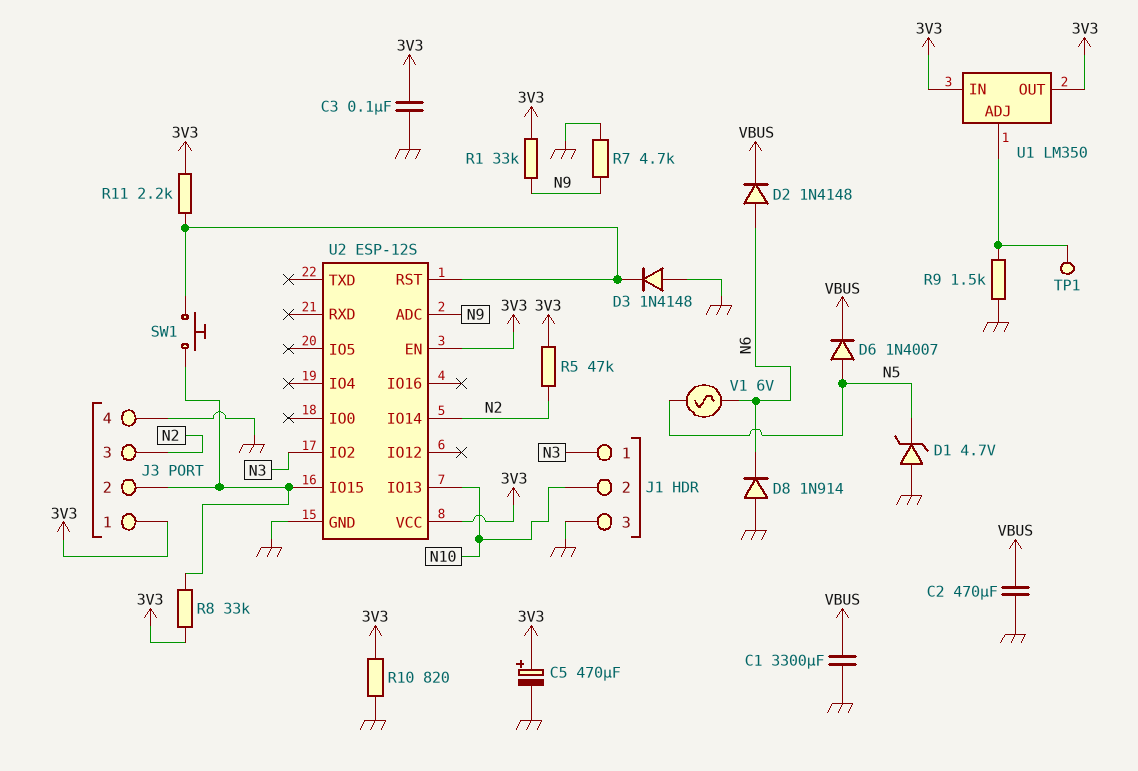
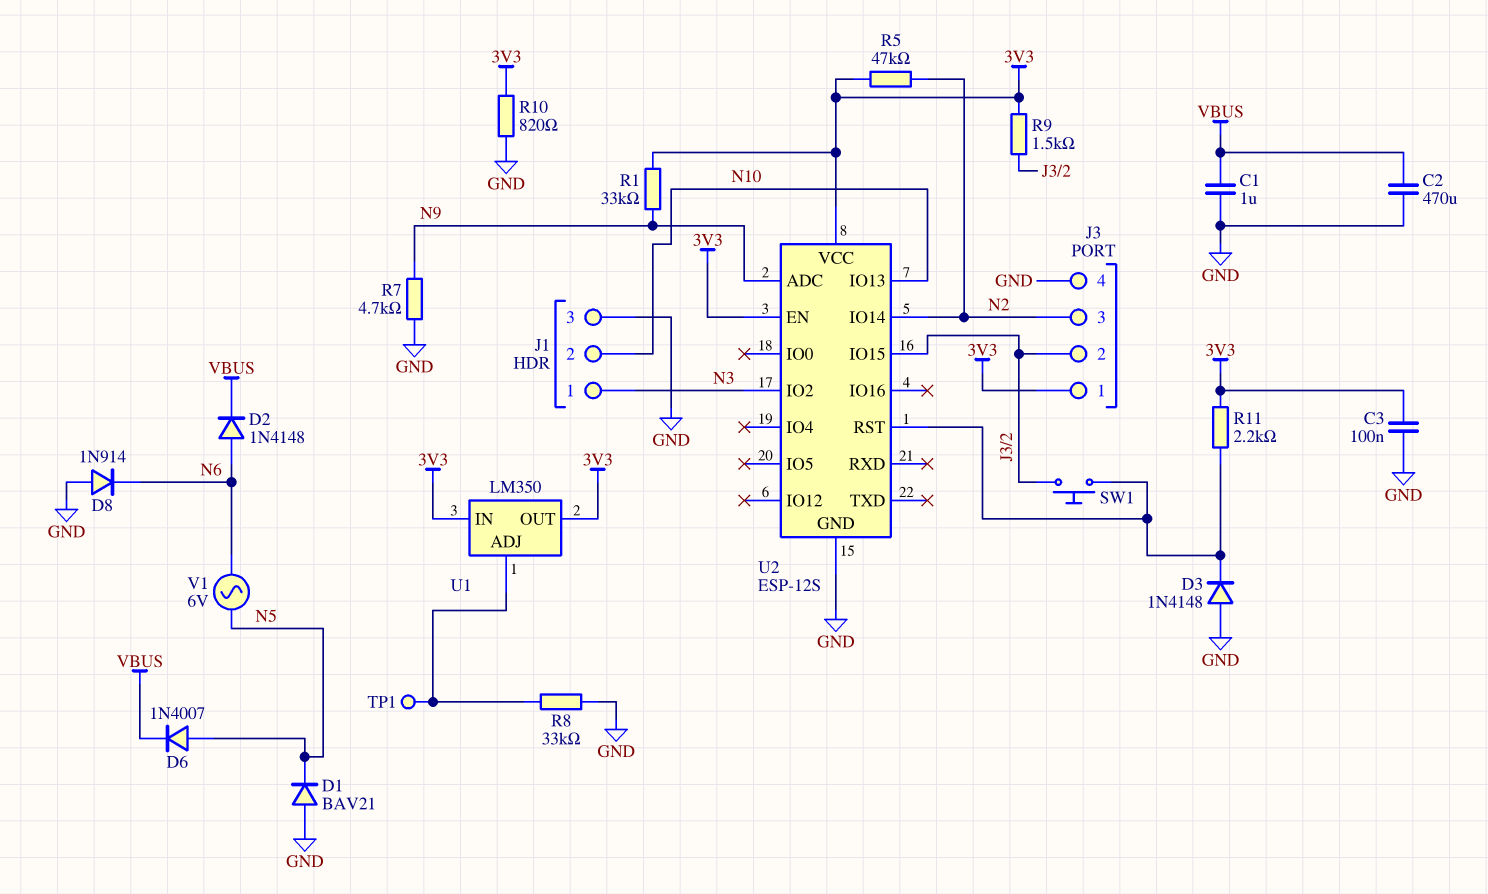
C1: 3300uF (GND, VBUS) -> 1uF (GND, VBUS)
C5: 470uF (plus 3V3, minus GND) -> none
D1: zener 4.7V (A GND, K N5) -> diode BAV21 (A GND, K N5)
R8: 33k (3V3, J3/2) -> 33k (GND, U1/ADJ)
R9: 1.5k (GND, U1/ADJ) -> 1.5k (3V3, J3/2)

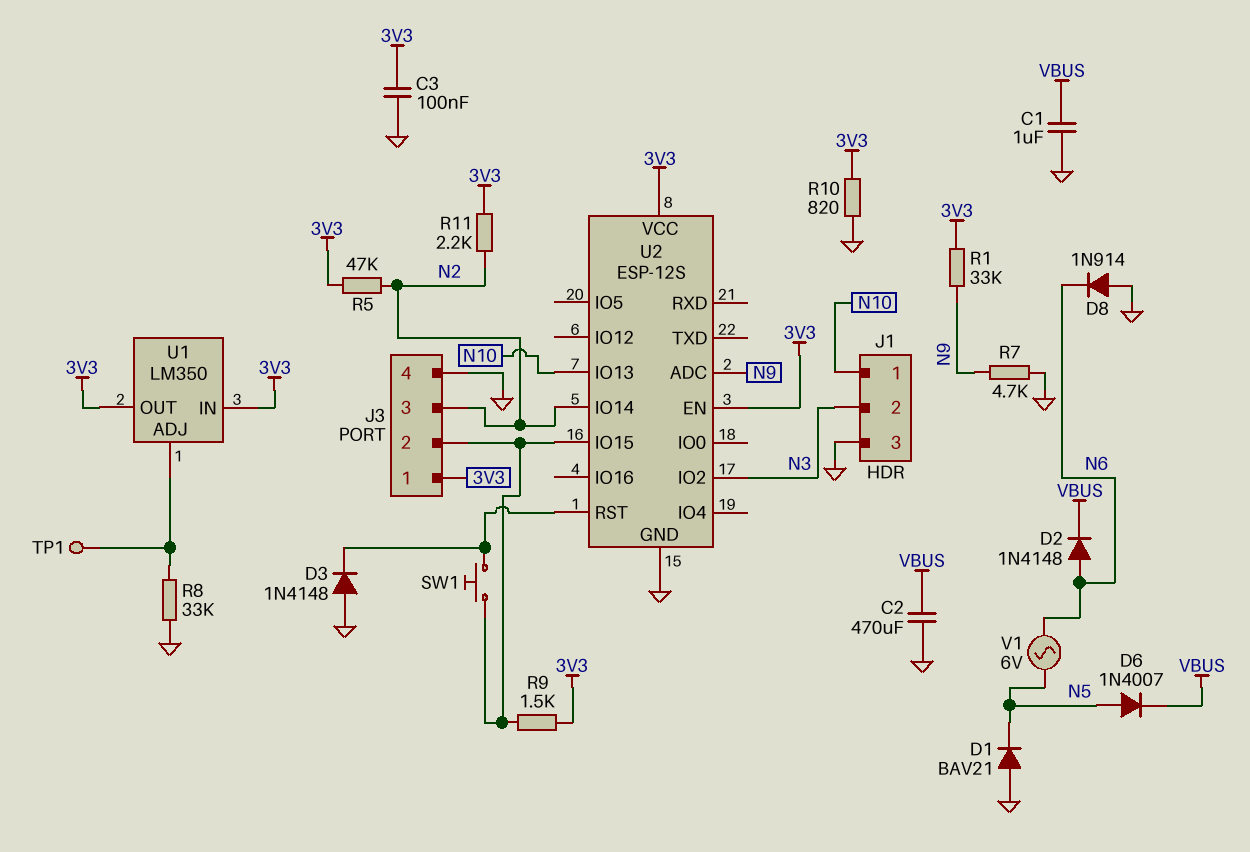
J1 pin 1: N3 -> N10
J1 pin 2: N10 -> N3
R11: 2.2k (3V3, U2/RST) -> 2.2k (3V3, N2)

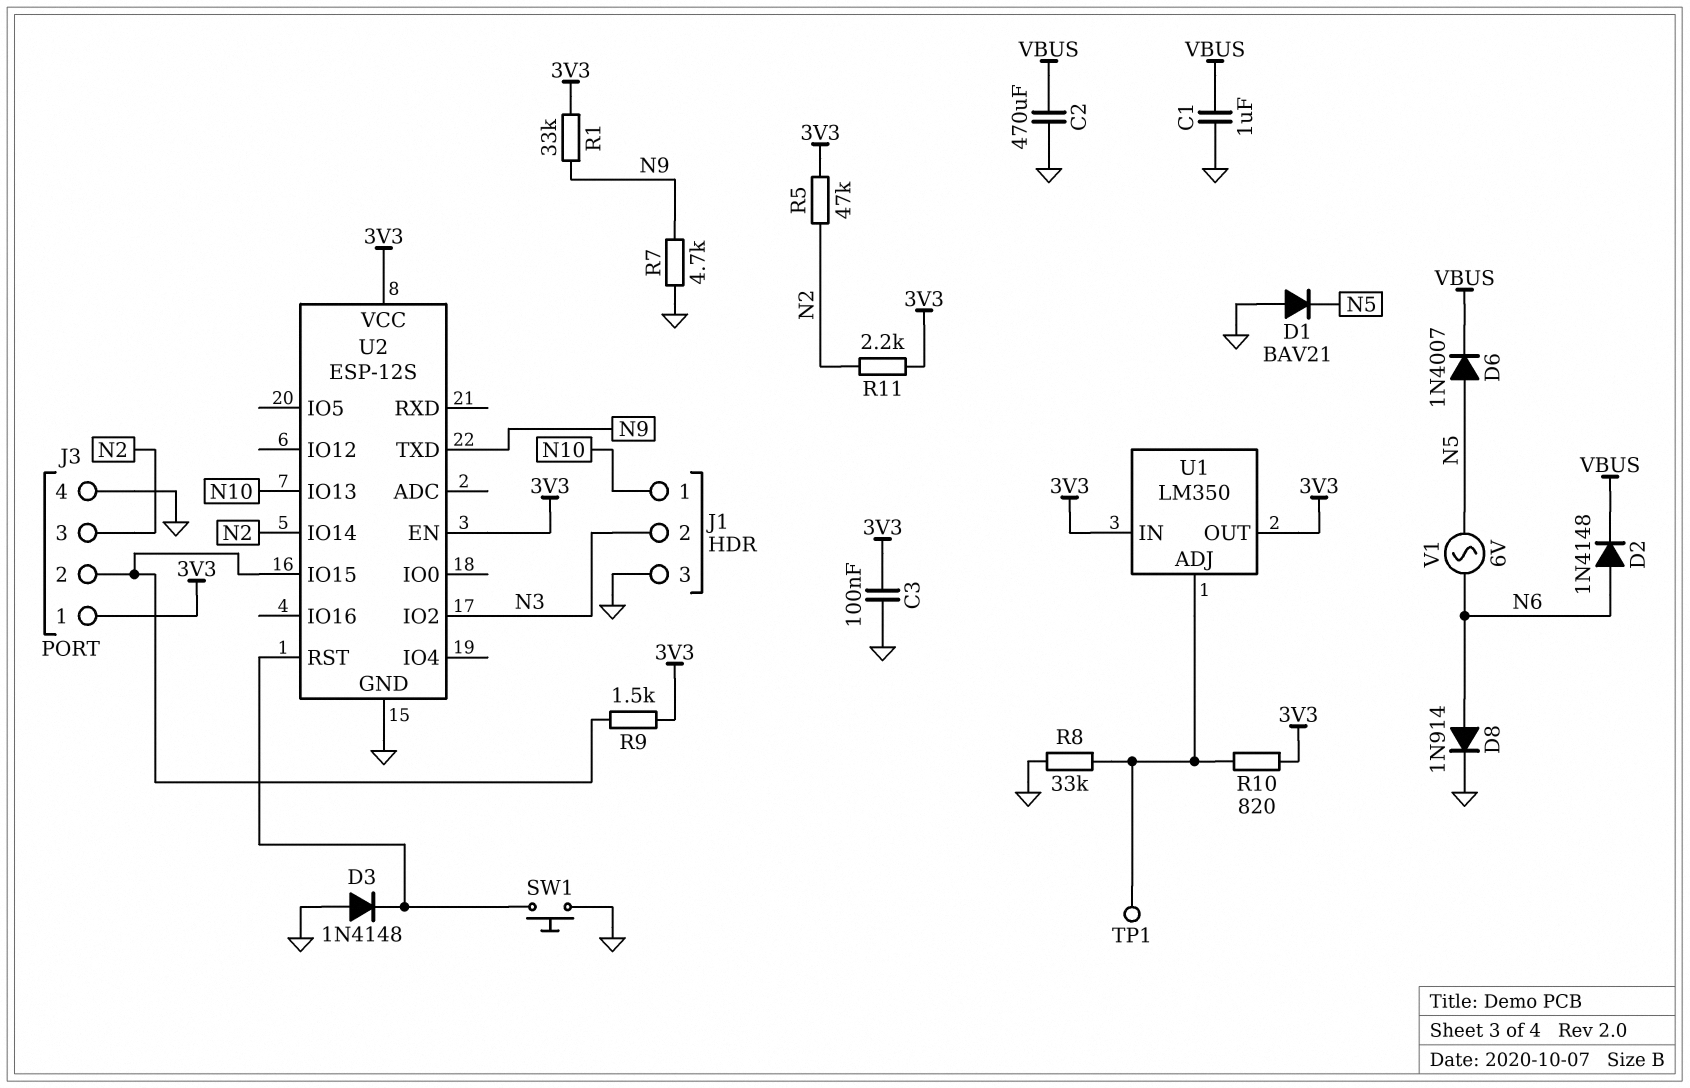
D8: diode 1N914 (A GND, K N6) -> diode 1N914 (A N6, K GND)
R10: 820 (3V3, GND) -> 820 (3V3, U1/ADJ)
SW1: button (J3/2, U2/RST) -> button (GND, U2/RST)
U2 pin ADC: N9 -> none
U2 pin TXD: none -> N9

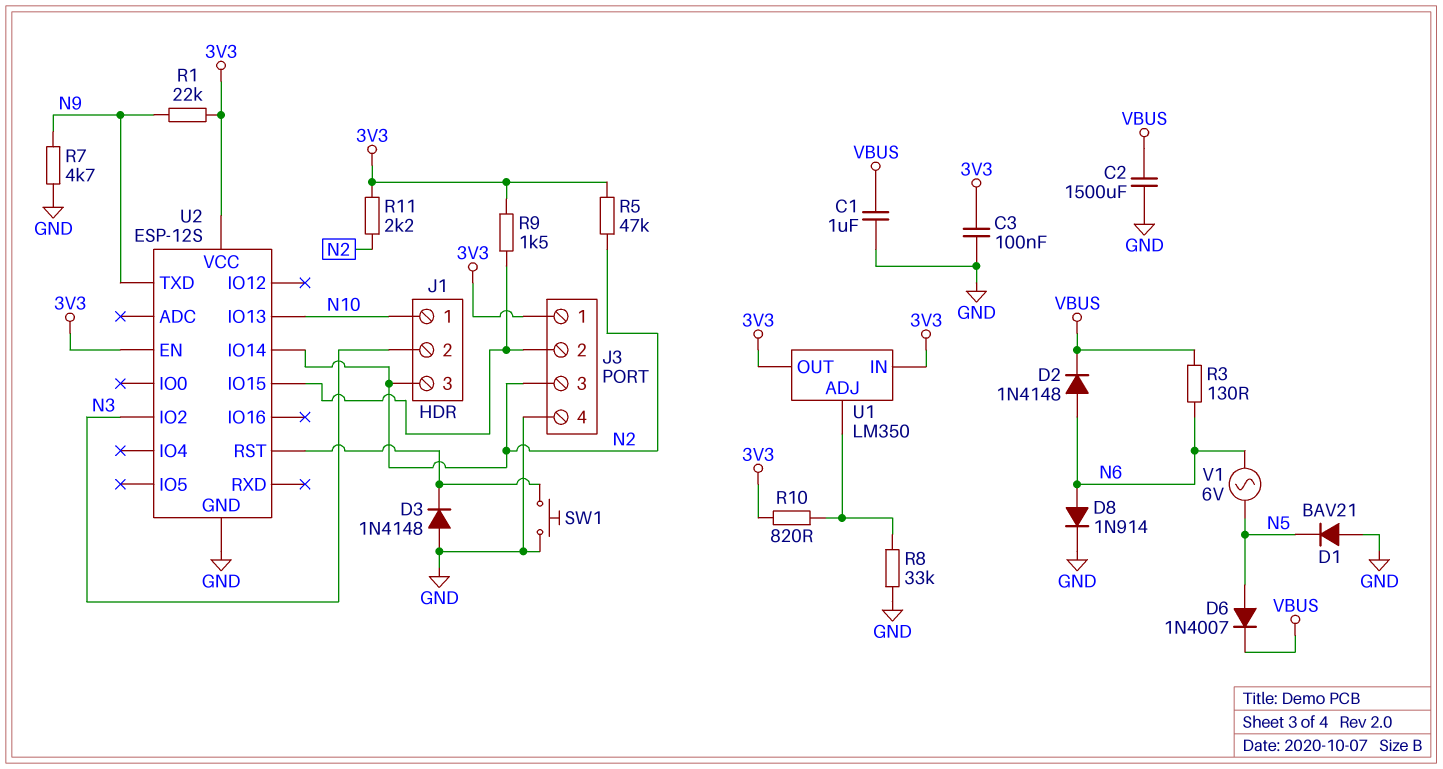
C2: 470uF (GND, VBUS) -> 1500uF (GND, VBUS)
J1 pin 3: GND -> N2
R1: 33k (3V3, N9) -> 22k (3V3, N9)
R3: none -> 130 (N6, VBUS)
TP1: test point (U1/ADJ) -> none

